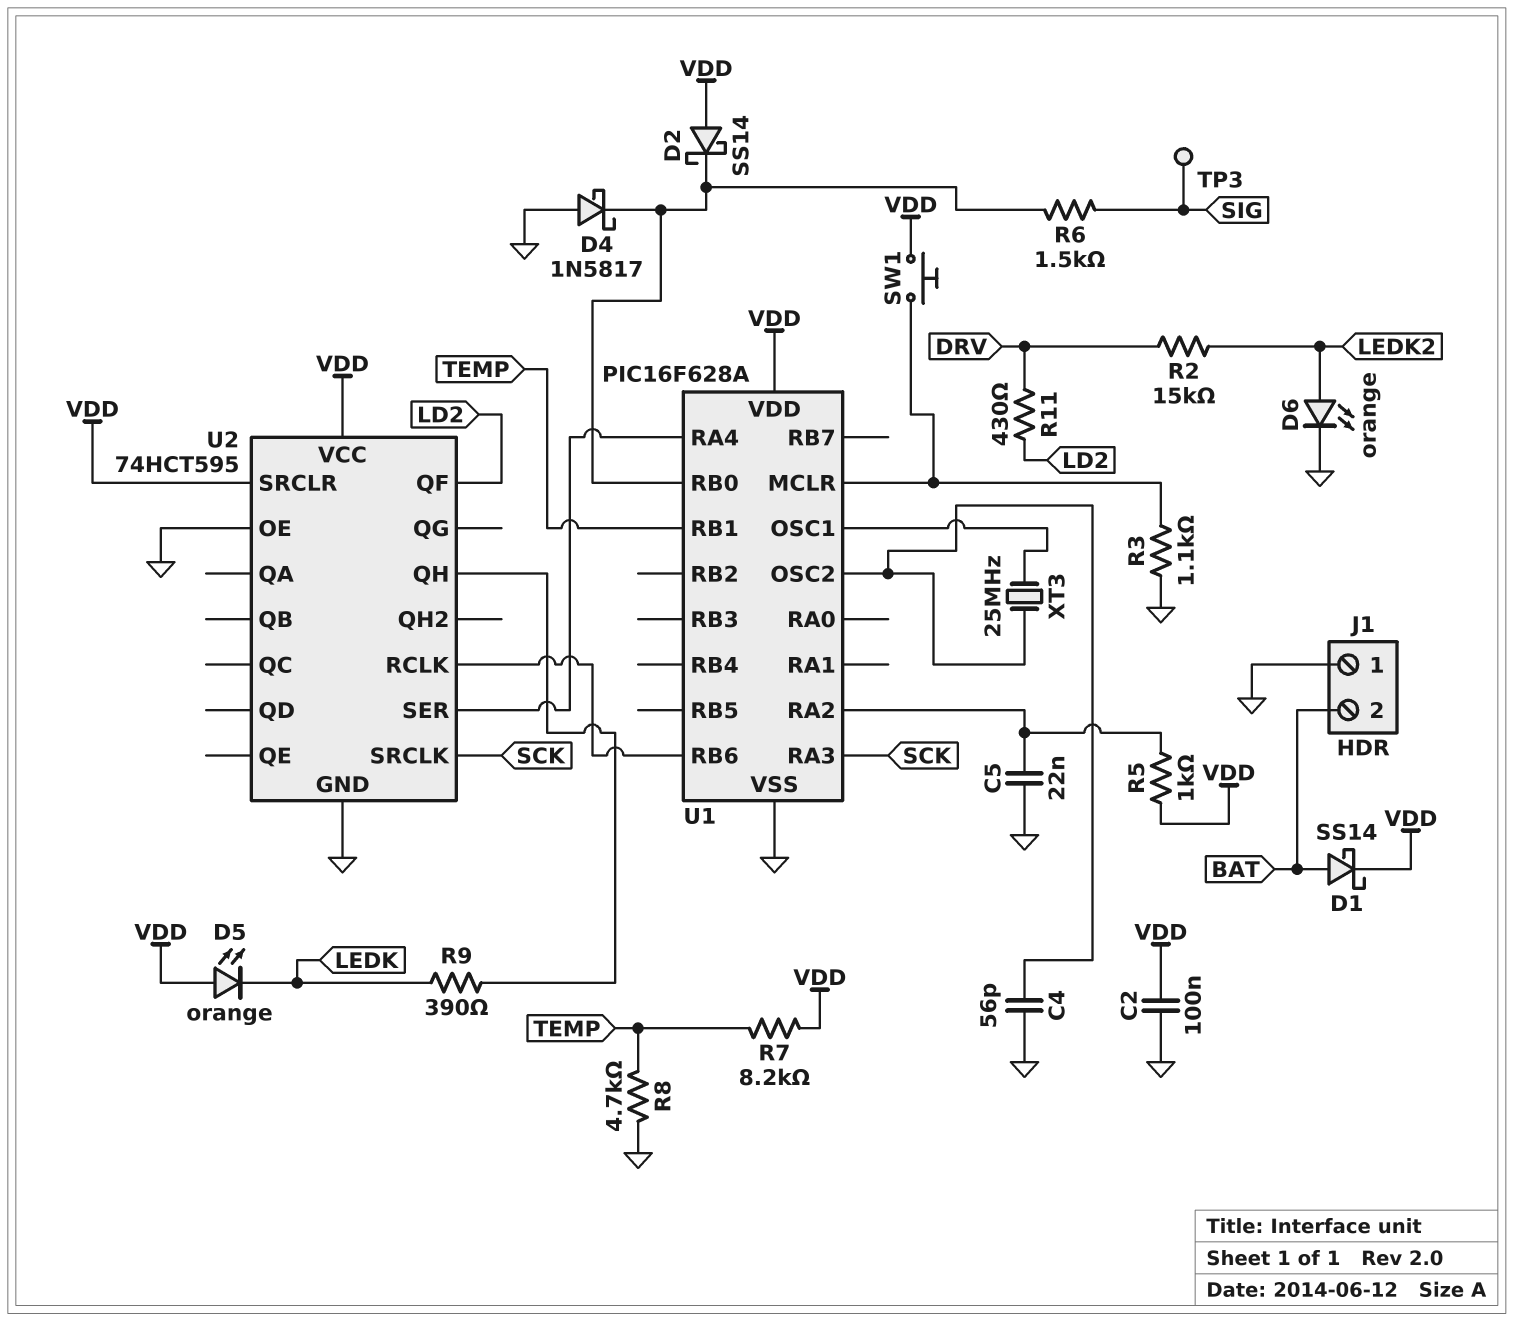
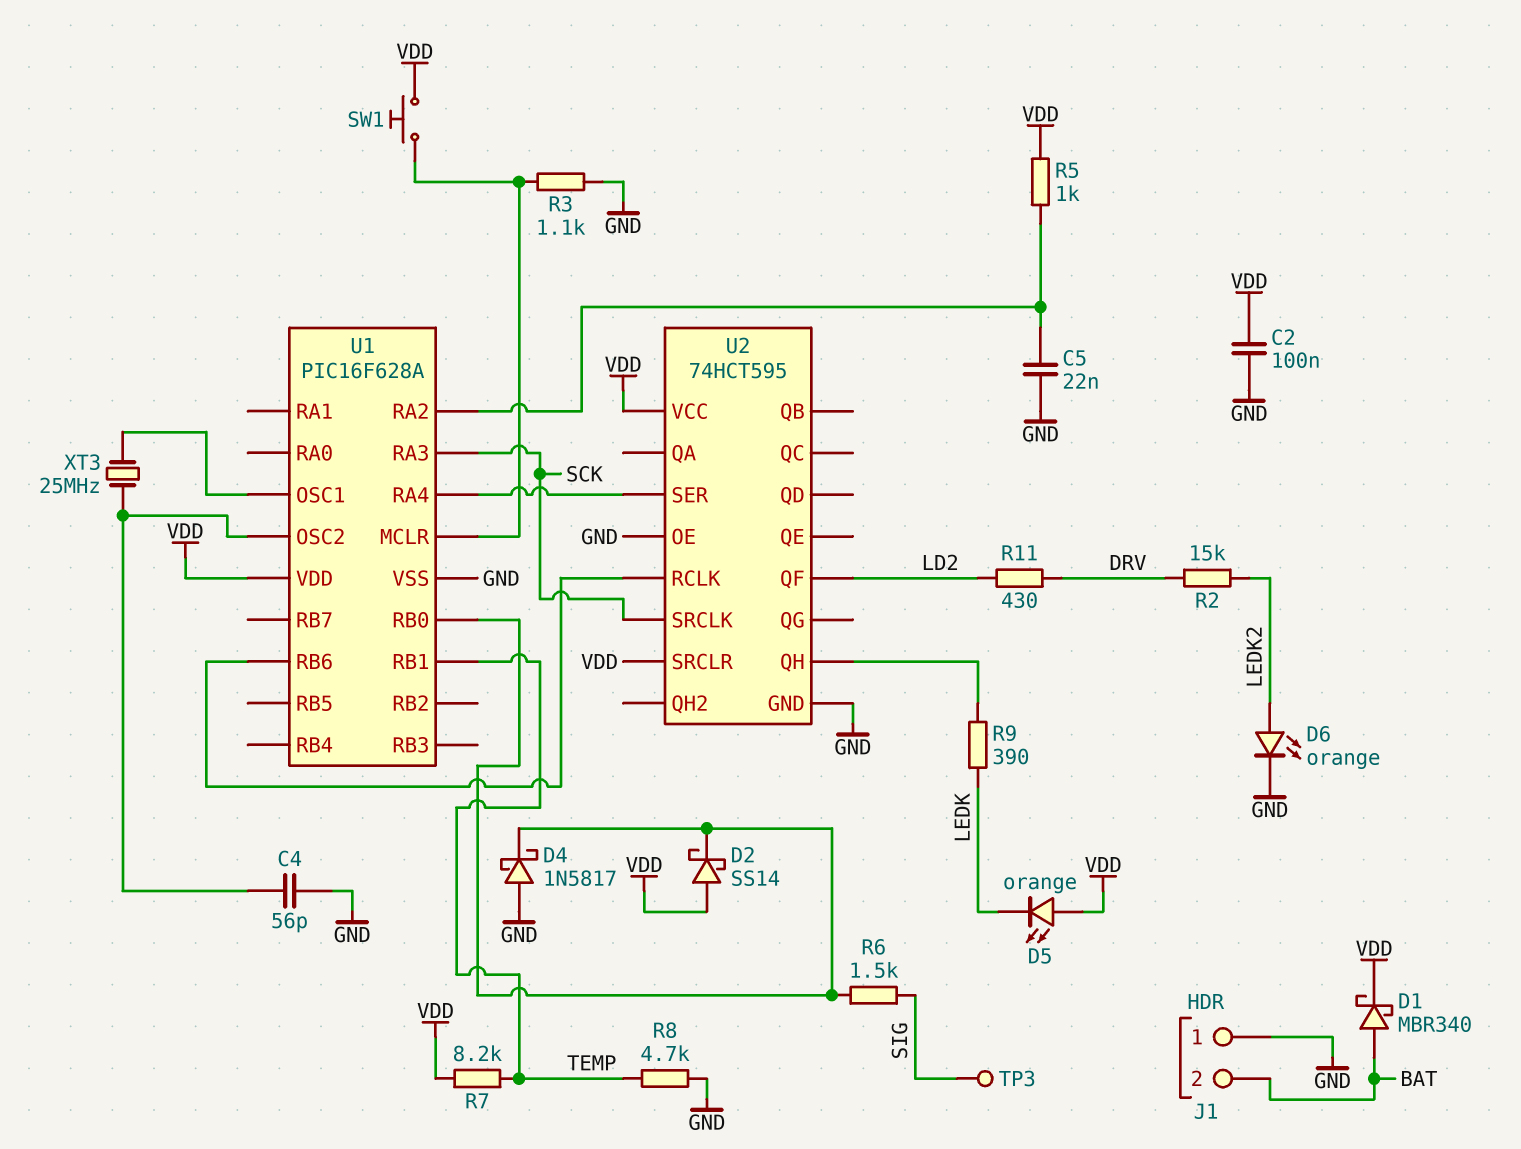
D1: schottky SS14 (A BAT, K VDD) -> schottky MBR340 (A BAT, K VDD)

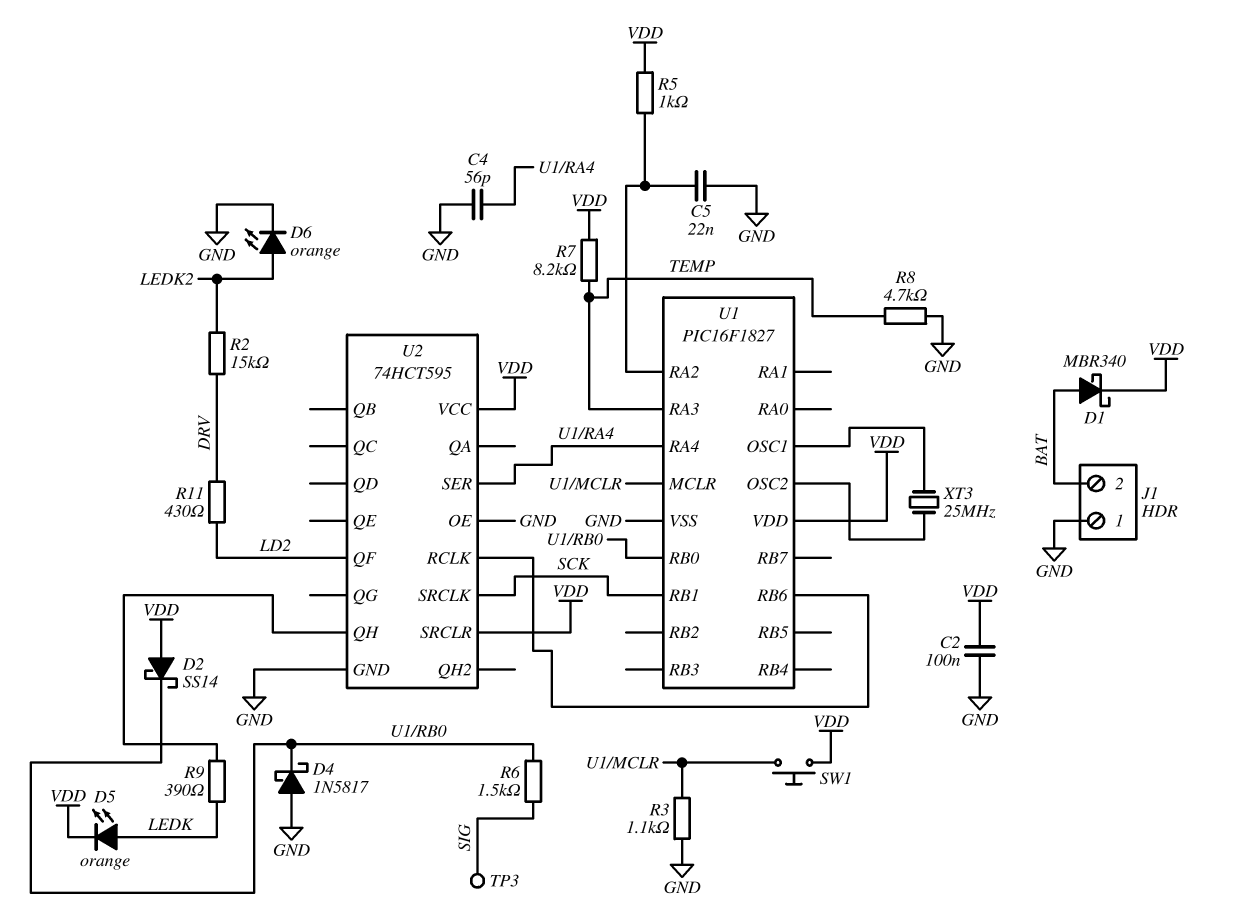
C4: 56pF (GND, U1/OSC2) -> 56pF (GND, U1/RA4)
D5: LED orange (A VDD, K LEDK) -> LED orange (A LEDK, K VDD)
U1: PIC16F628A -> PIC16F1827
U1 pin RA3: SCK -> TEMP
U1 pin RB1: TEMP -> SCK

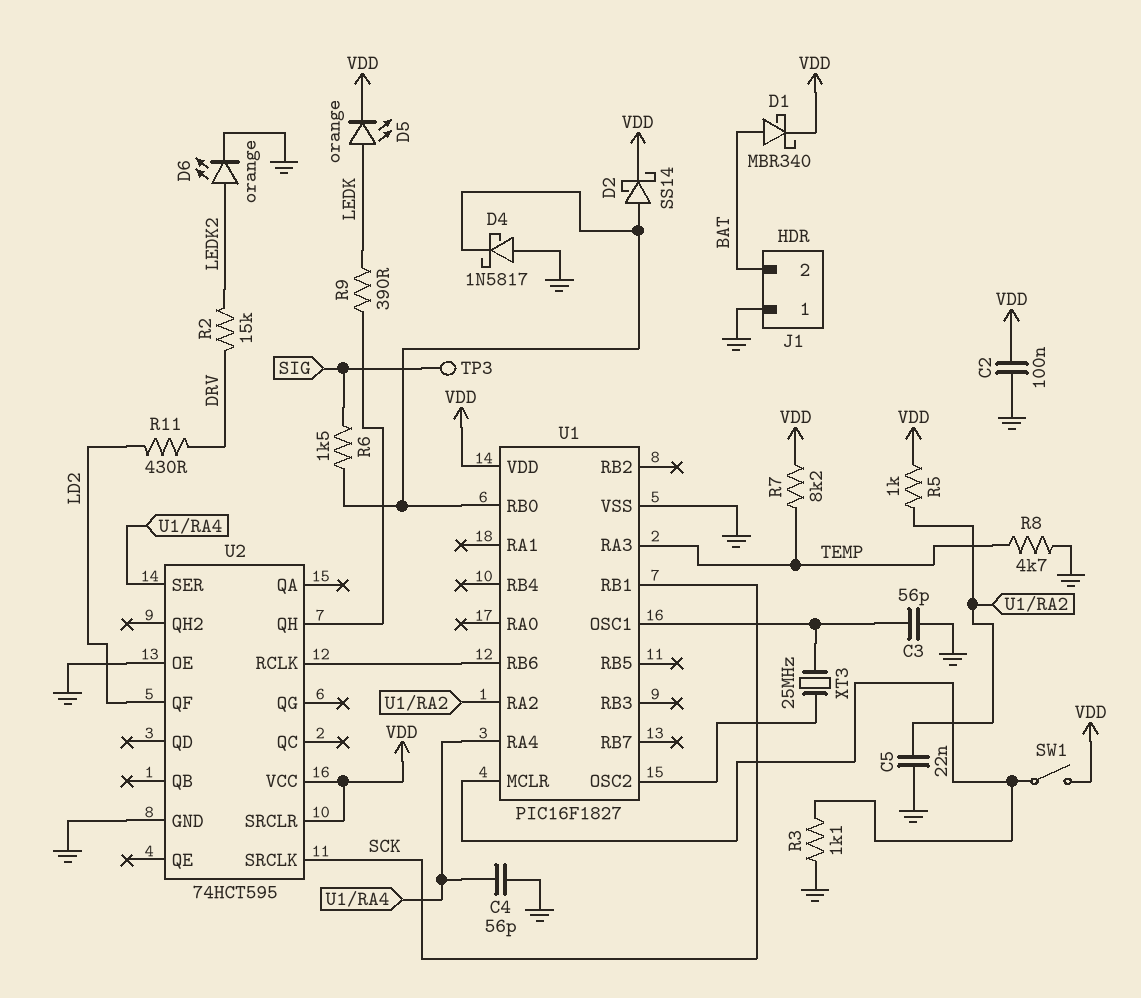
C3: none -> 56pF (GND, U1/OSC1)
D2: schottky SS14 (A VDD, K U1/RB0) -> schottky SS14 (A U1/RB0, K VDD)
SW1: button (U1/MCLR, VDD) -> switch (U1/MCLR, VDD)

